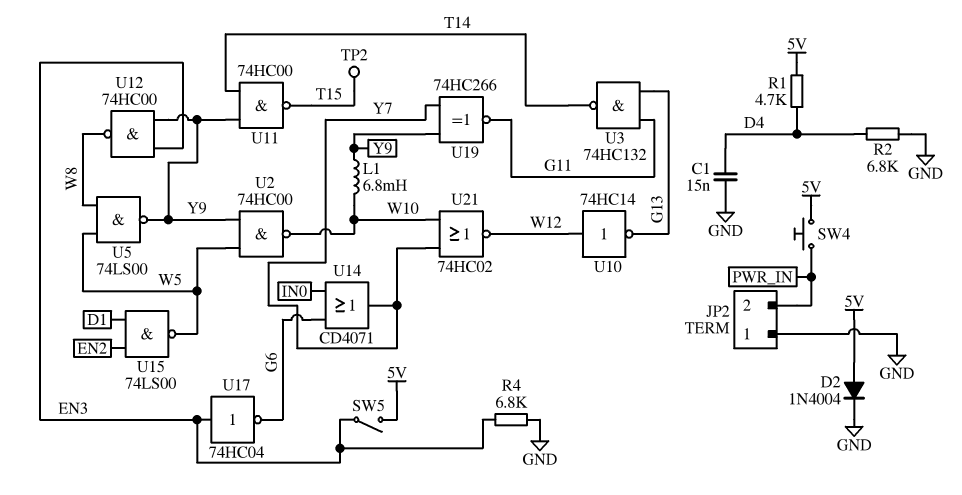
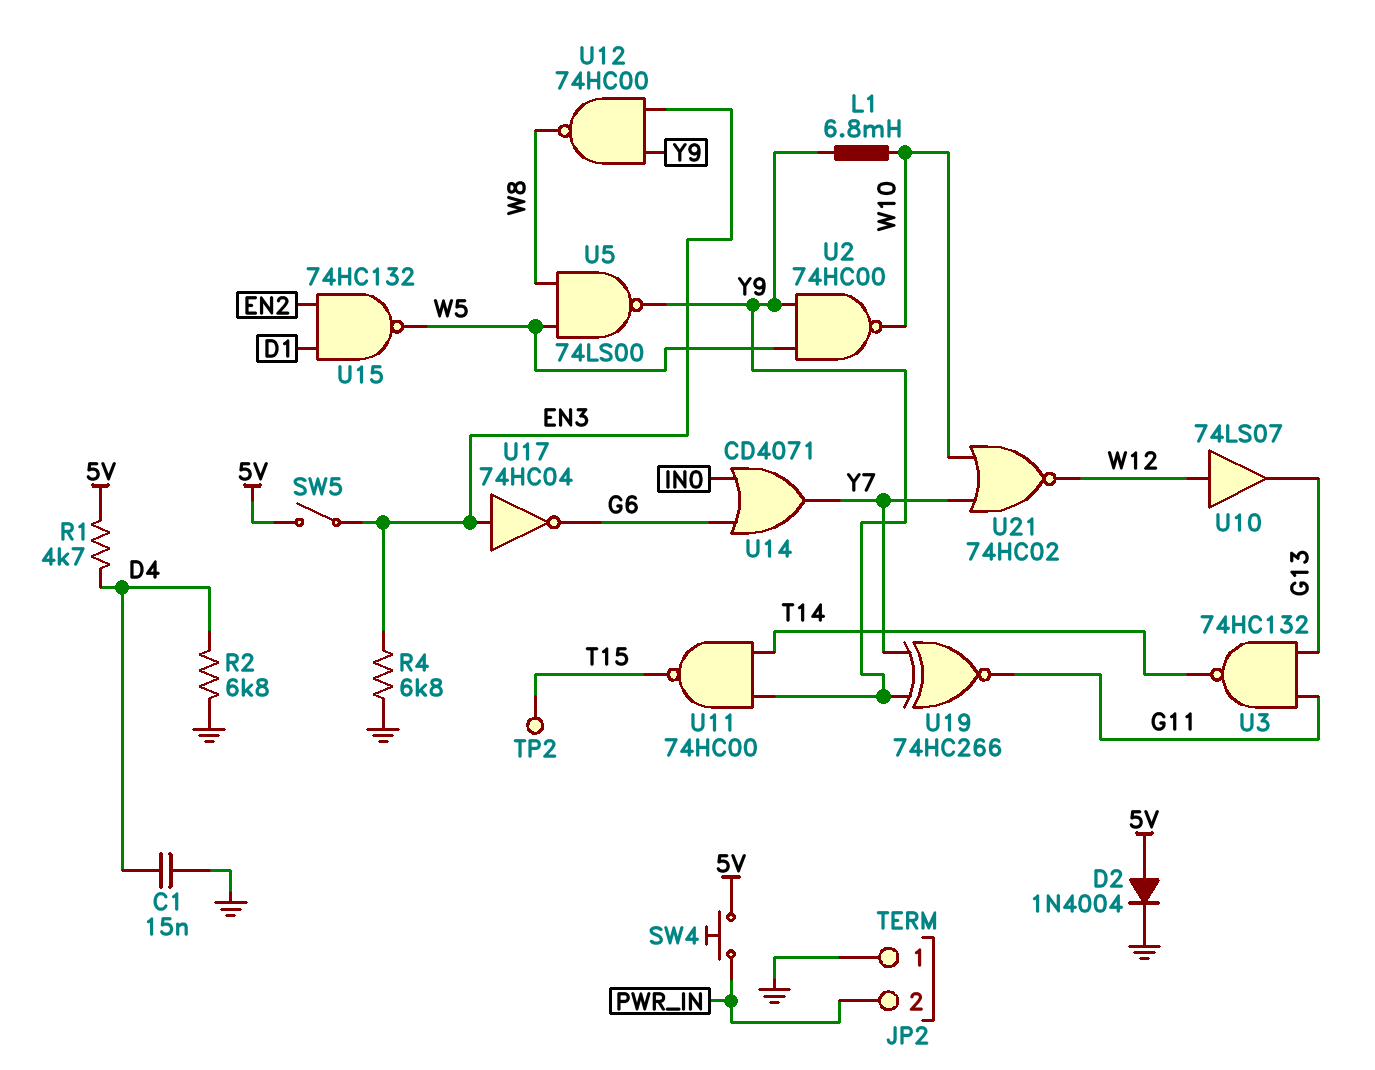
U10: NOT 74HC14 (in W12, out G13) -> buffer 74LS07 (in W12, out G13)
U15: NAND 74LS00 (in D1, in EN2, out W5) -> NAND 74HC132 (in D1, in EN2, out W5)

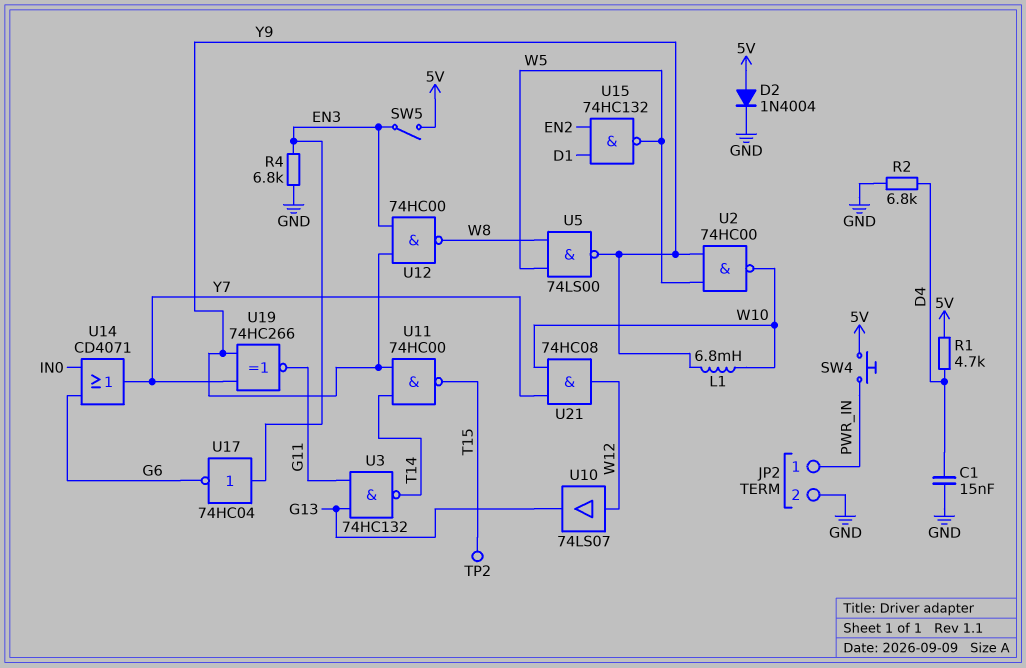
JP2 pin 1: GND -> PWR_IN
JP2 pin 2: PWR_IN -> GND
U21: NOR 74HC02 (in W10, in Y7, out W12) -> AND 74HC08 (in W10, in Y7, out W12)

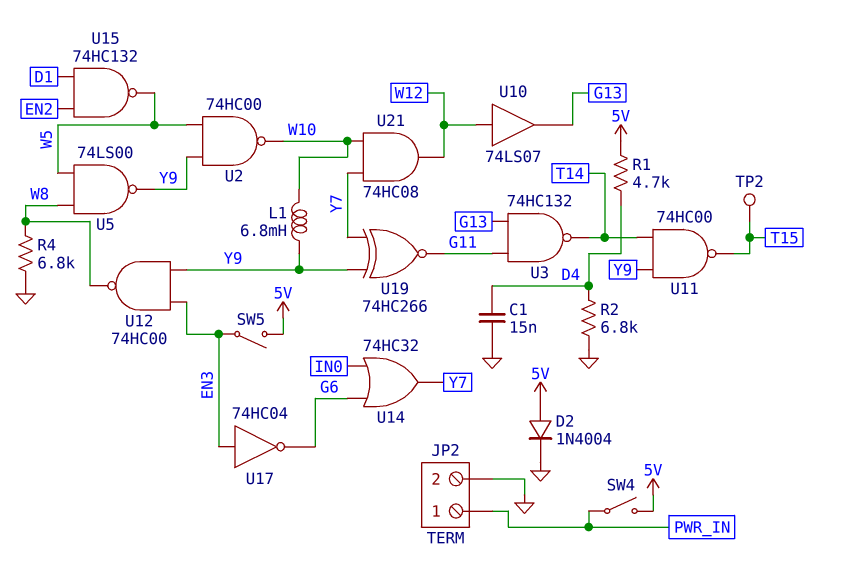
R4: 6.8k (EN3, GND) -> 6.8k (GND, W8)
SW4: button (5V, PWR_IN) -> switch (5V, PWR_IN)
U14: OR CD4071 (in G6, in IN0, out Y7) -> OR 74HC32 (in G6, in IN0, out Y7)

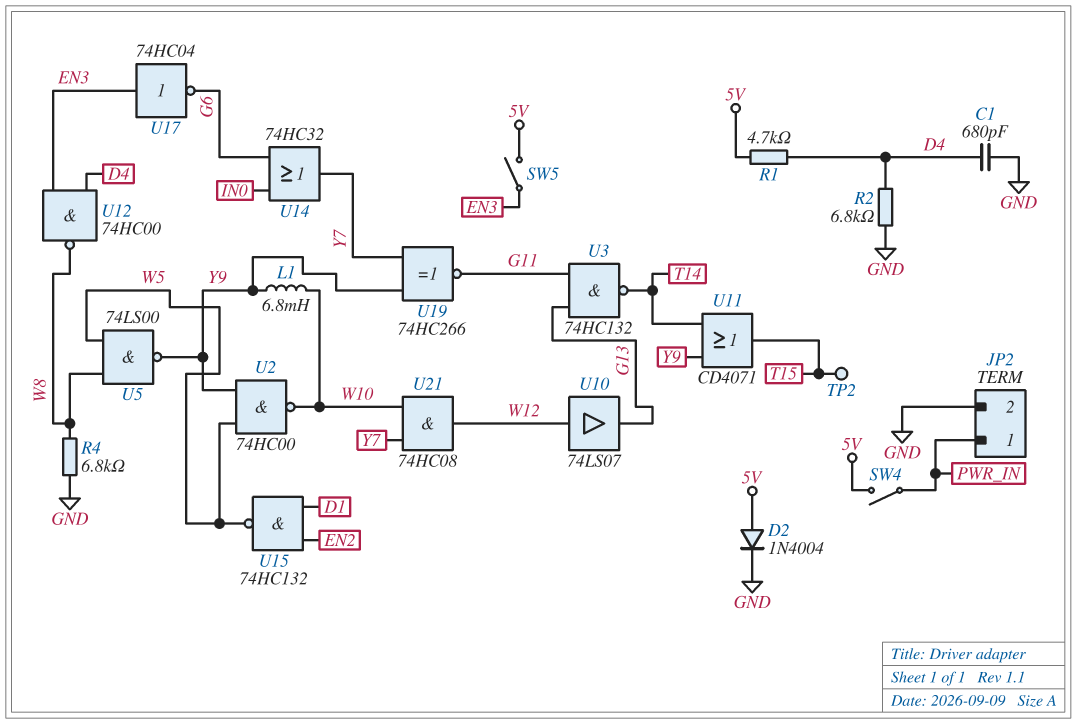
C1: 15nF (D4, GND) -> 680pF (D4, GND)
U11: NAND 74HC00 (in T14, in Y9, out T15) -> OR CD4071 (in T14, in Y9, out T15)
U12: NAND 74HC00 (in EN3, in Y9, out W8) -> NAND 74HC00 (in D4, in EN3, out W8)

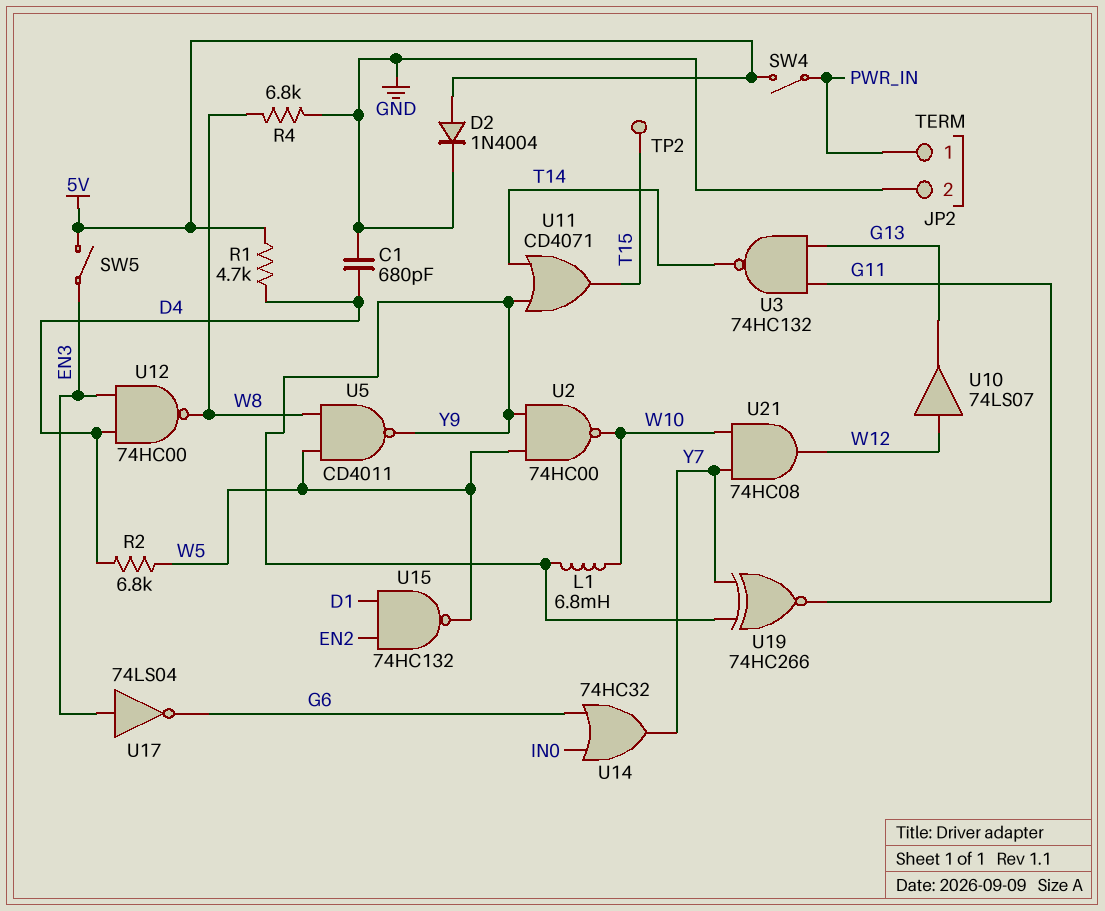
R2: 6.8k (D4, GND) -> 6.8k (D4, W5)
U5: NAND 74LS00 (in W5, in W8, out Y9) -> NAND CD4011 (in W5, in W8, out Y9)
U17: NOT 74HC04 (in EN3, out G6) -> NOT 74LS04 (in EN3, out G6)

